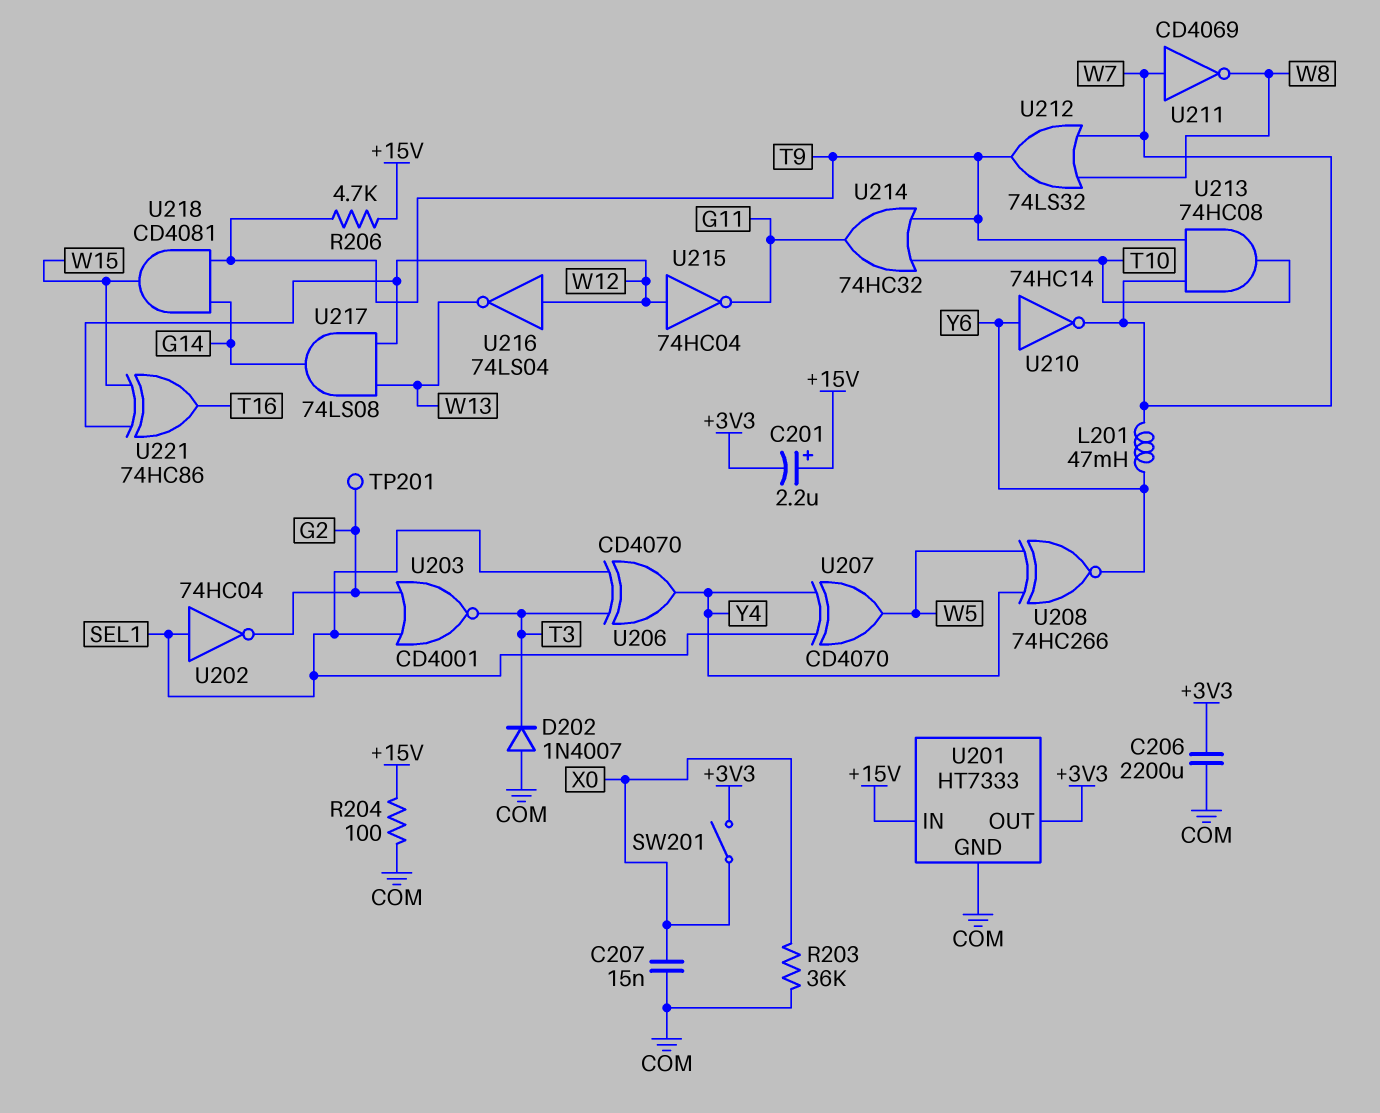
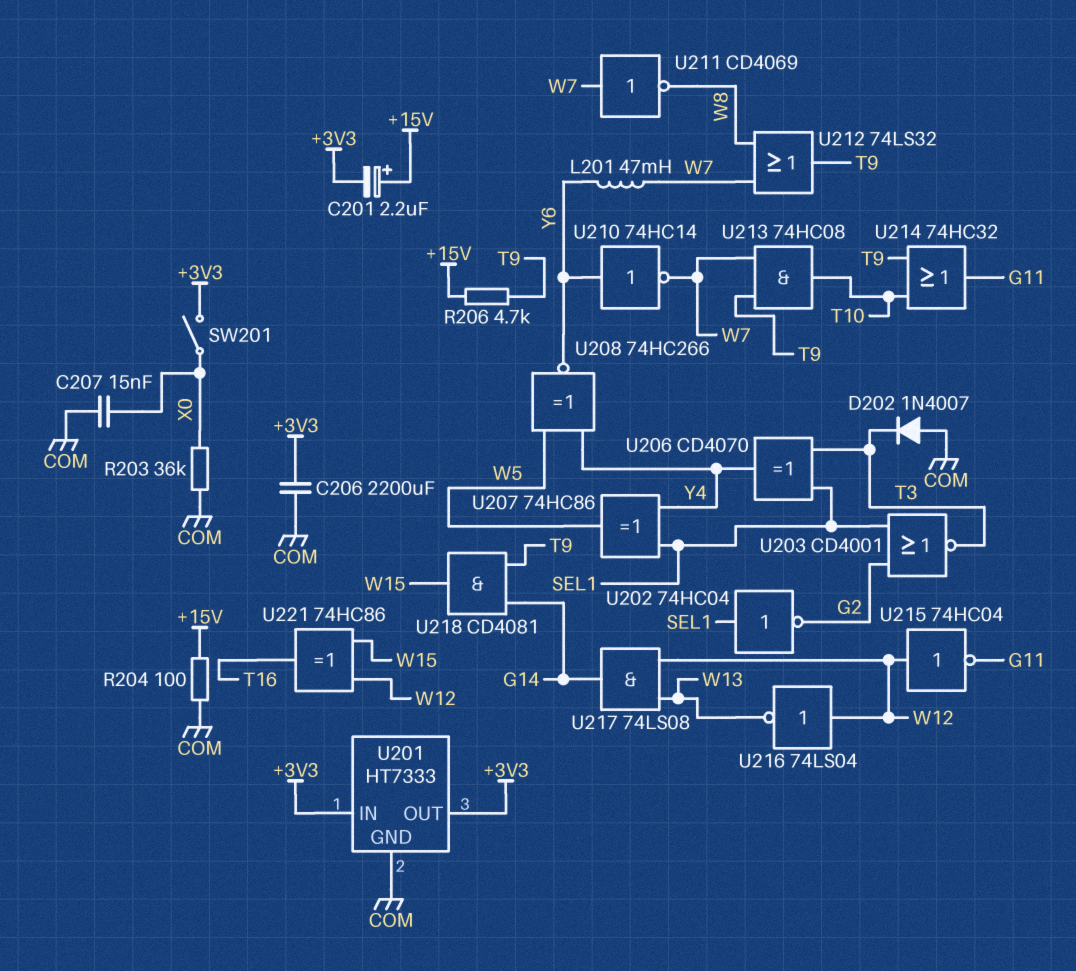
TP201: test point (G2) -> none
U201 pin IN: +15V -> +3V3
U207: XOR CD4070 (in SEL1, in Y4, out W5) -> XOR 74HC86 (in SEL1, in Y4, out W5)

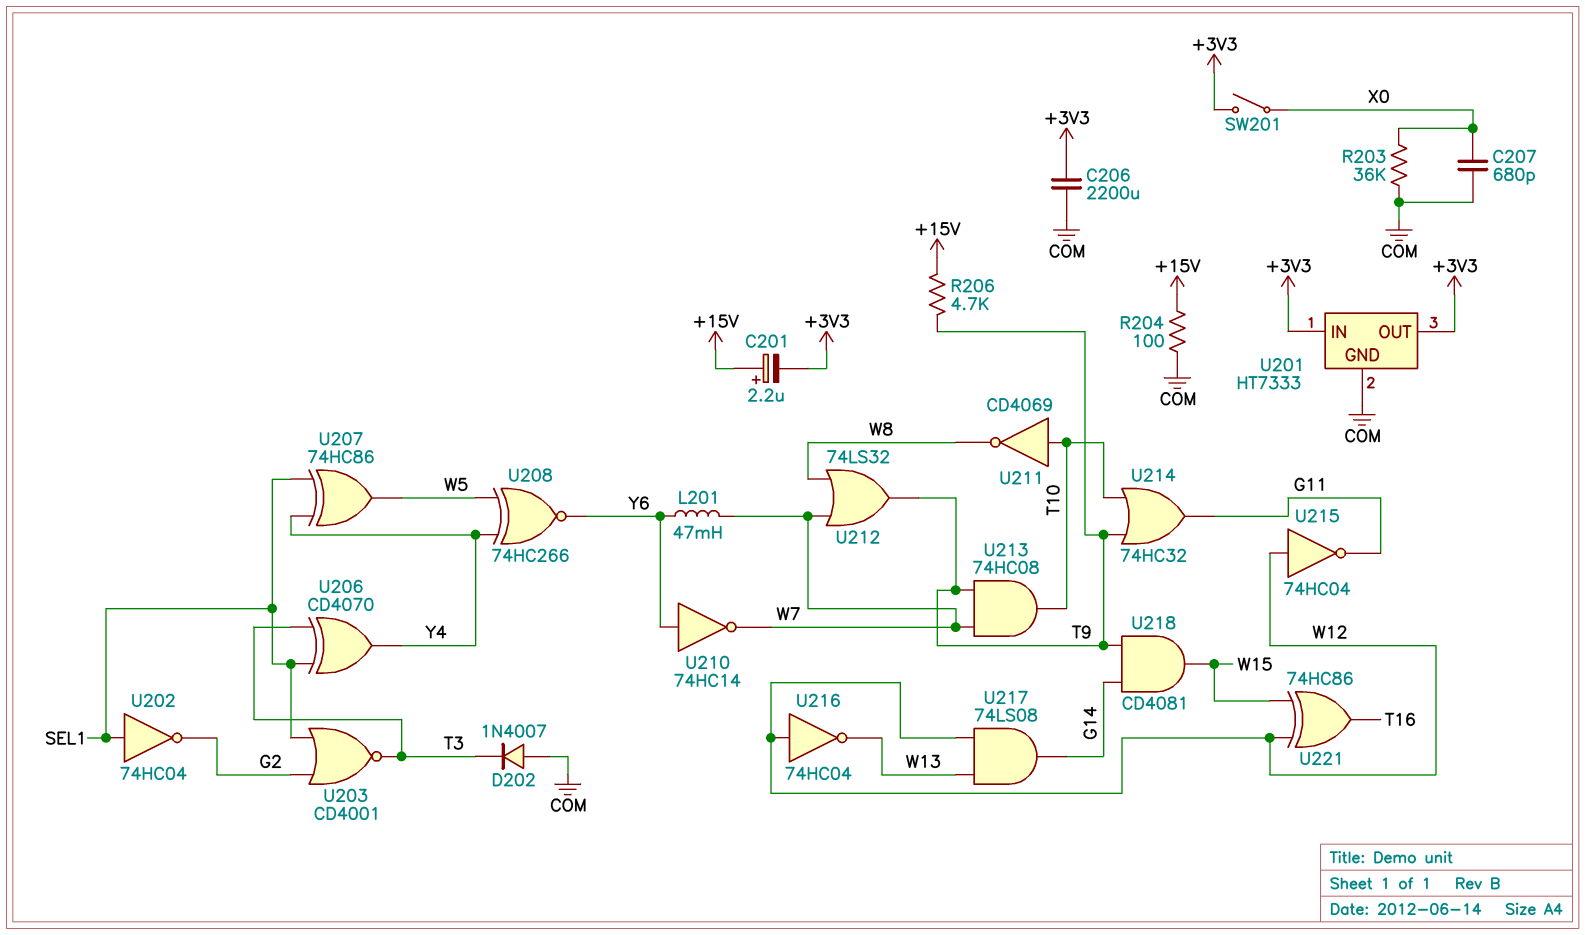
C207: 15nF (COM, X0) -> 680pF (COM, X0)
U211: NOT CD4069 (in W7, out W8) -> NOT CD4069 (in T10, out W8)
U216: NOT 74LS04 (in W12, out W13) -> NOT 74HC04 (in W12, out W13)

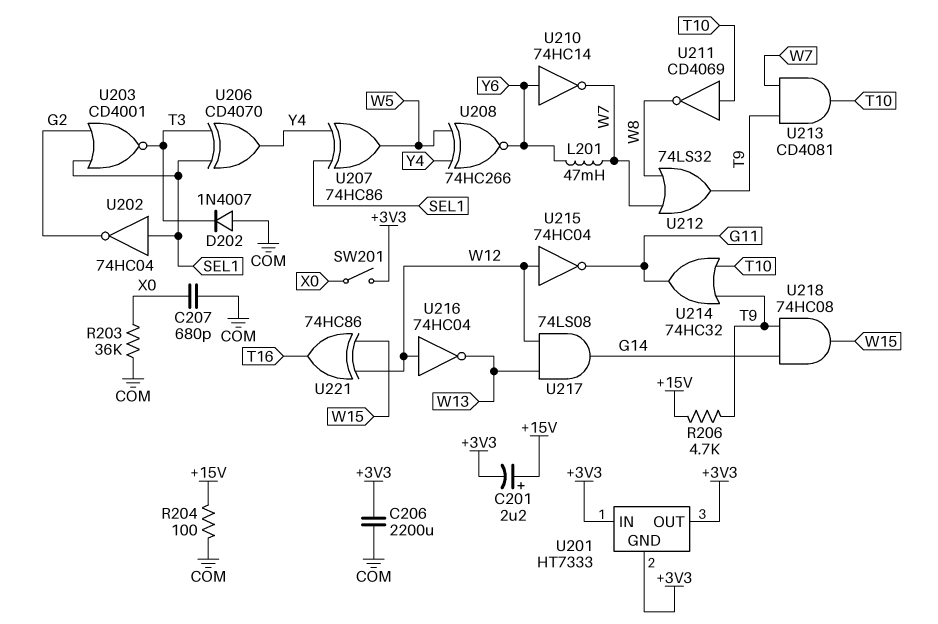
U201 pin GND: COM -> +3V3
U213: AND 74HC08 (in T9, in W7, out T10) -> AND CD4081 (in T9, in W7, out T10)
U218: AND CD4081 (in G14, in T9, out W15) -> AND 74HC08 (in G14, in T9, out W15)

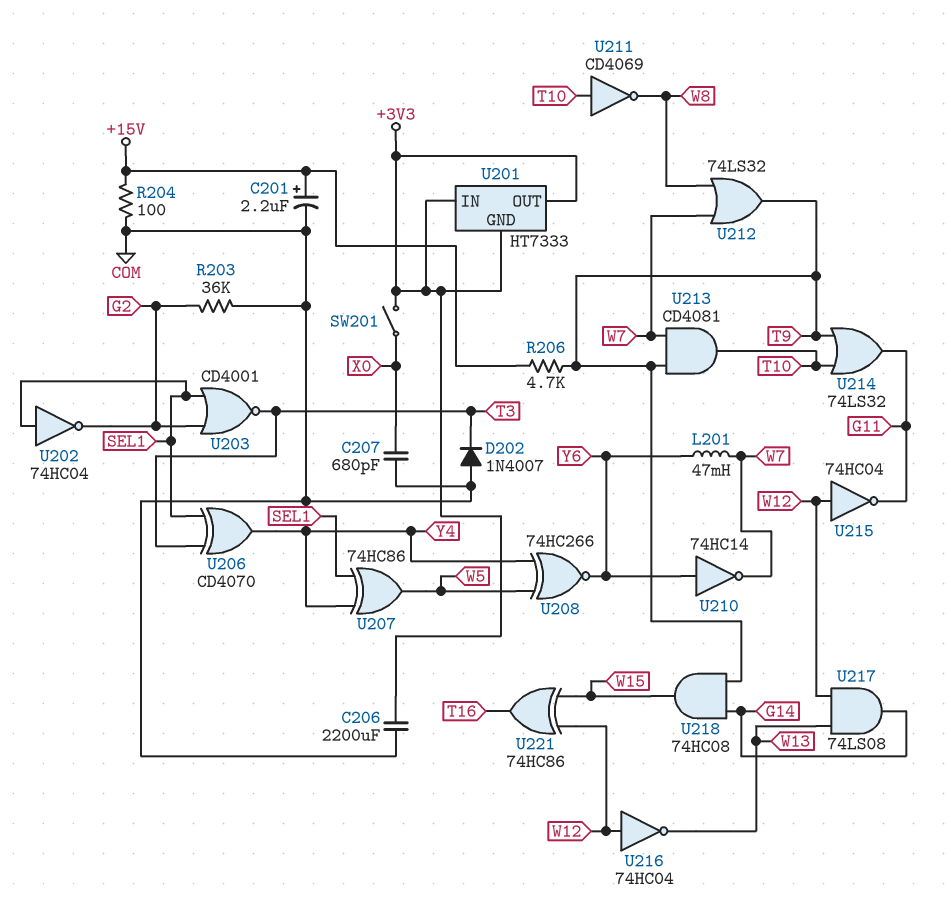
C201: 2.2uF (plus +15V, minus +3V3) -> 2.2uF (plus +15V, minus COM)
R203: 36k (COM, X0) -> 36k (COM, G2)
U214: OR 74HC32 (in T9, in T10, out G11) -> OR 74LS32 (in T9, in T10, out G11)

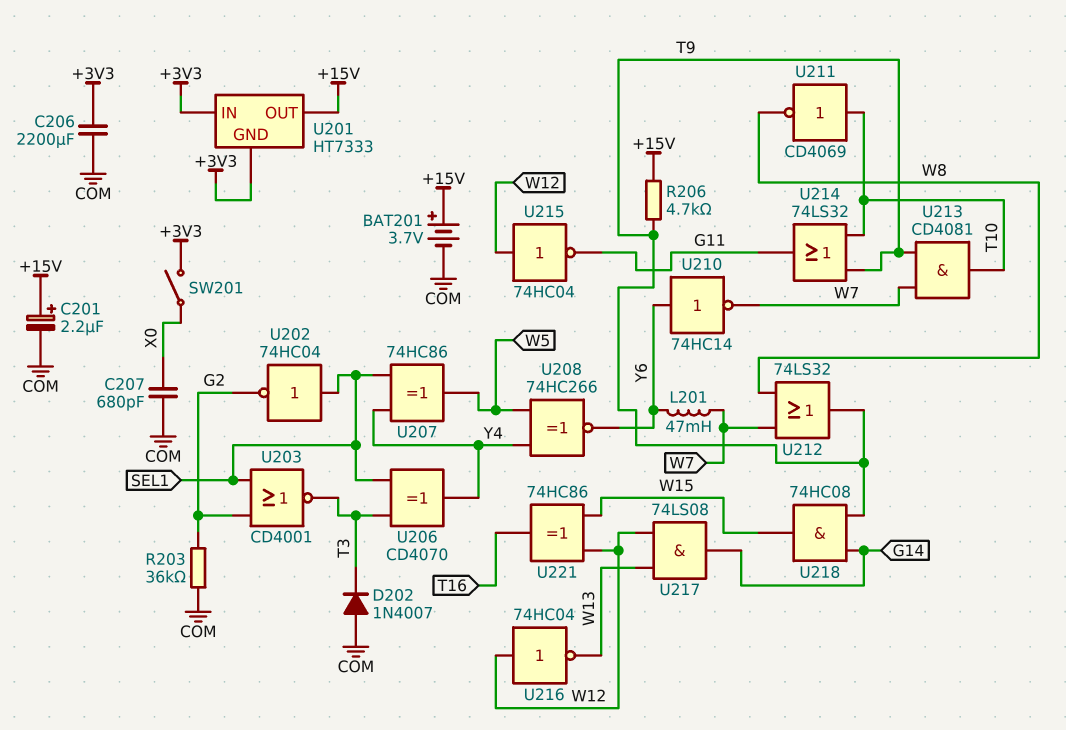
BAT201: none -> 3.7V (plus +15V, minus COM)
R204: 100 (+15V, COM) -> none
U201 pin OUT: +3V3 -> +15V

